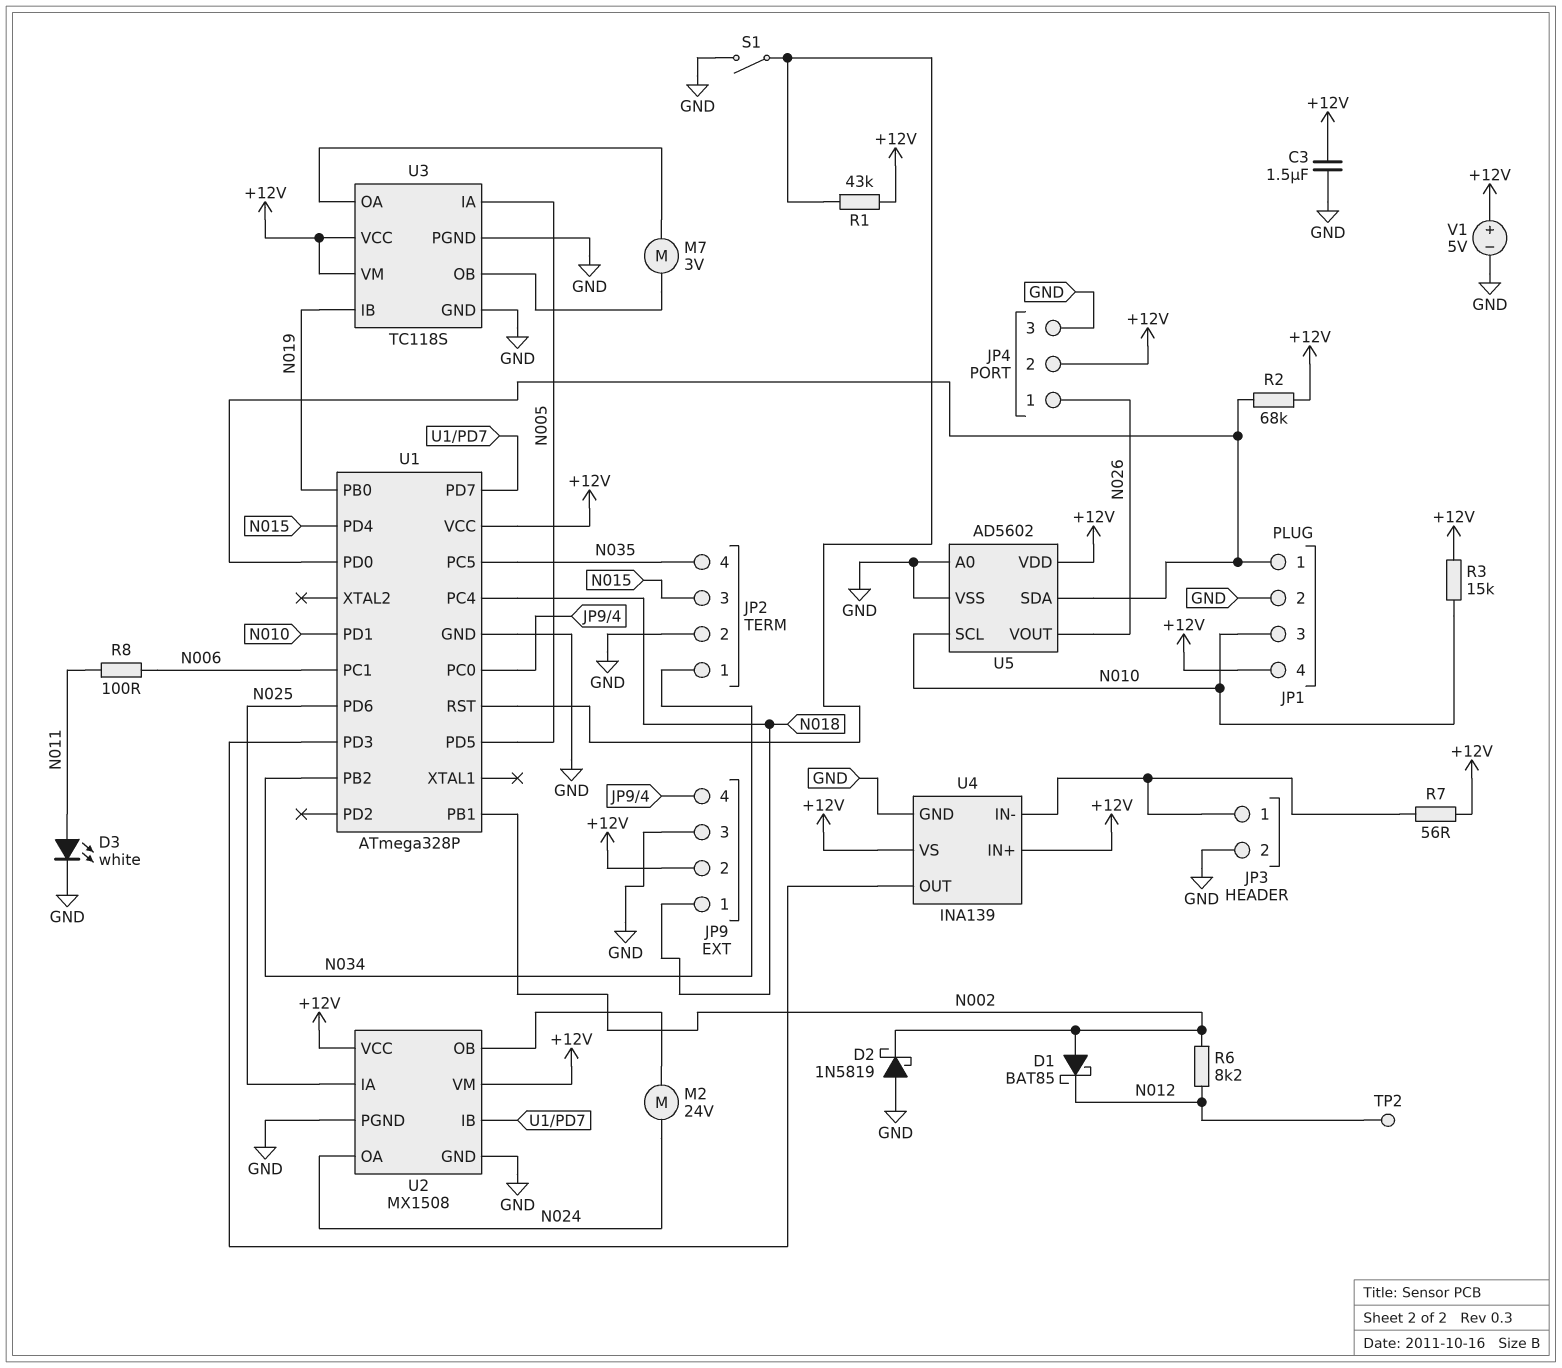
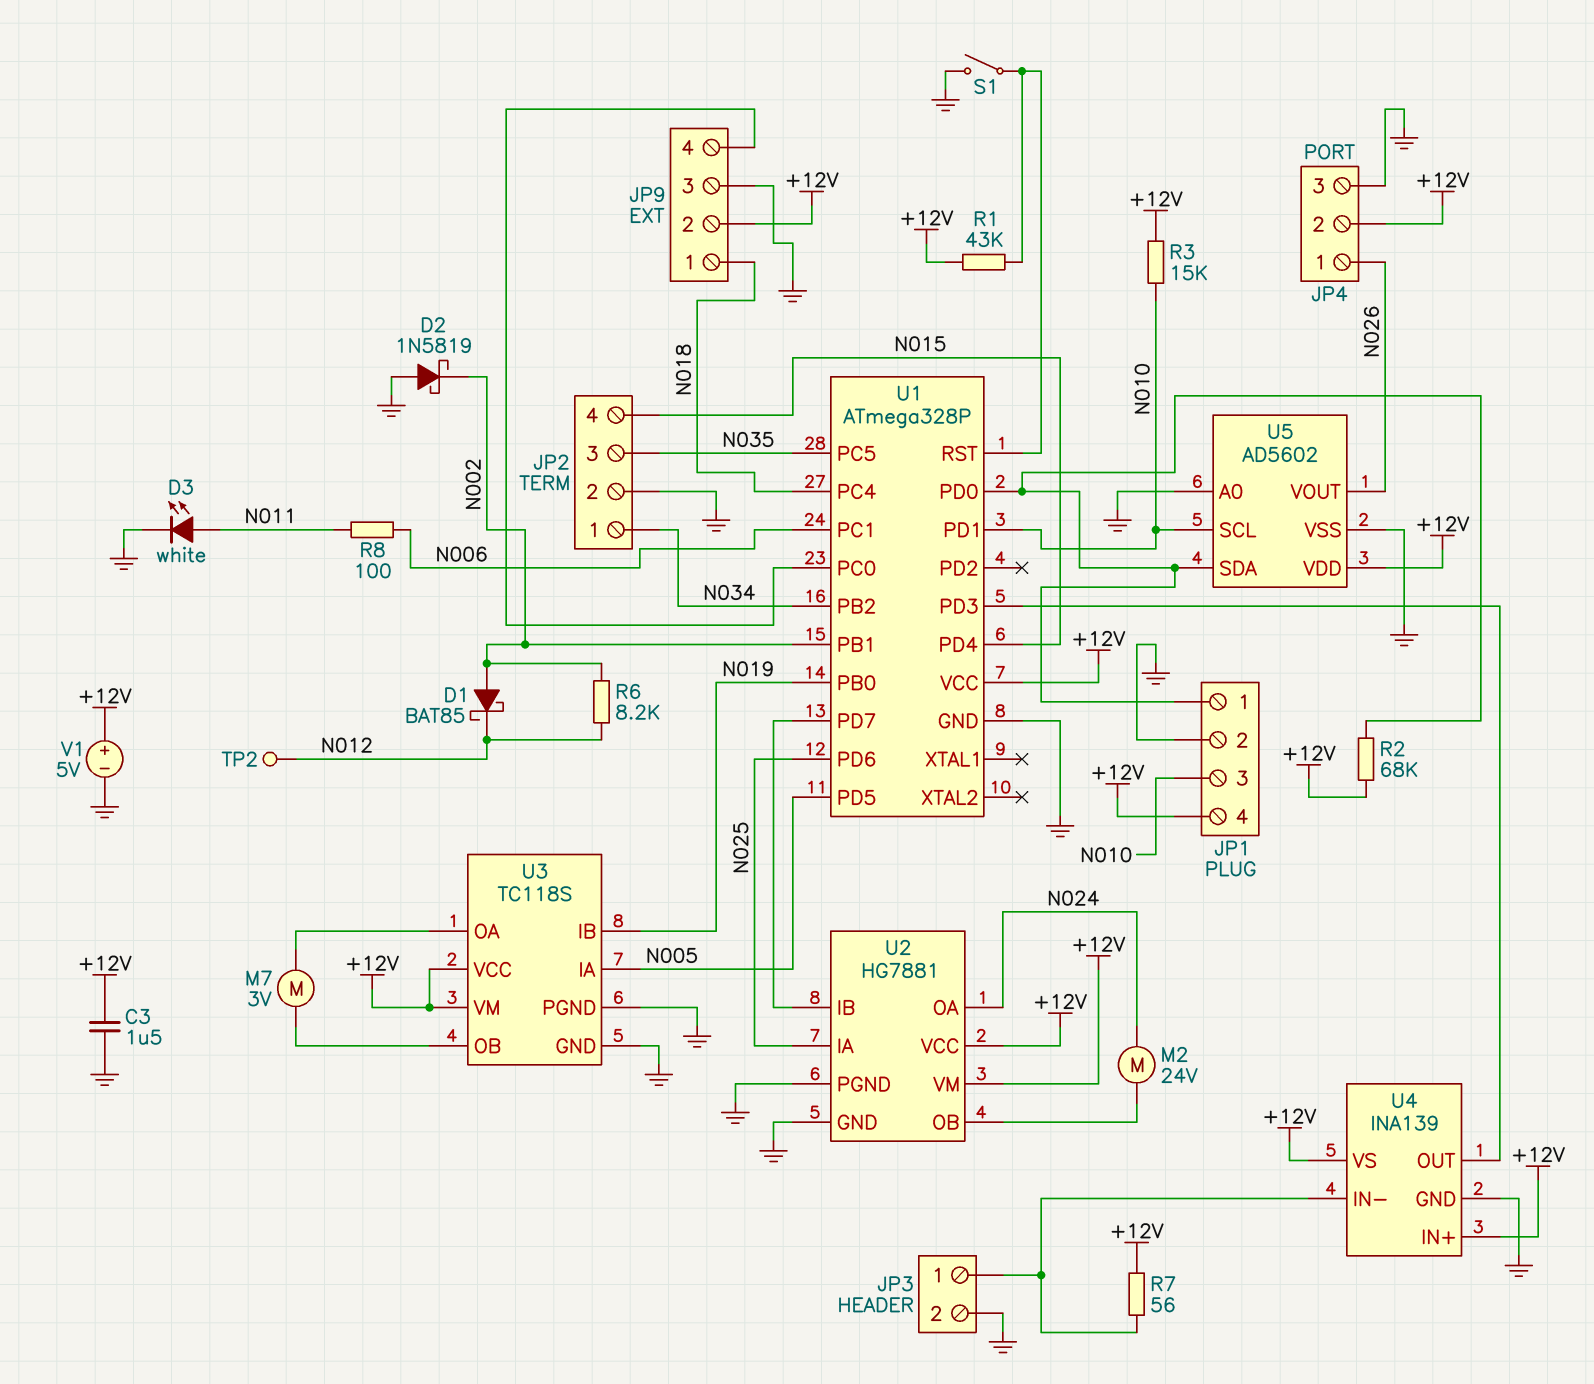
JP2 pin 3: N015 -> N035
JP2 pin 4: N035 -> N015
U2: MX1508 -> HG7881

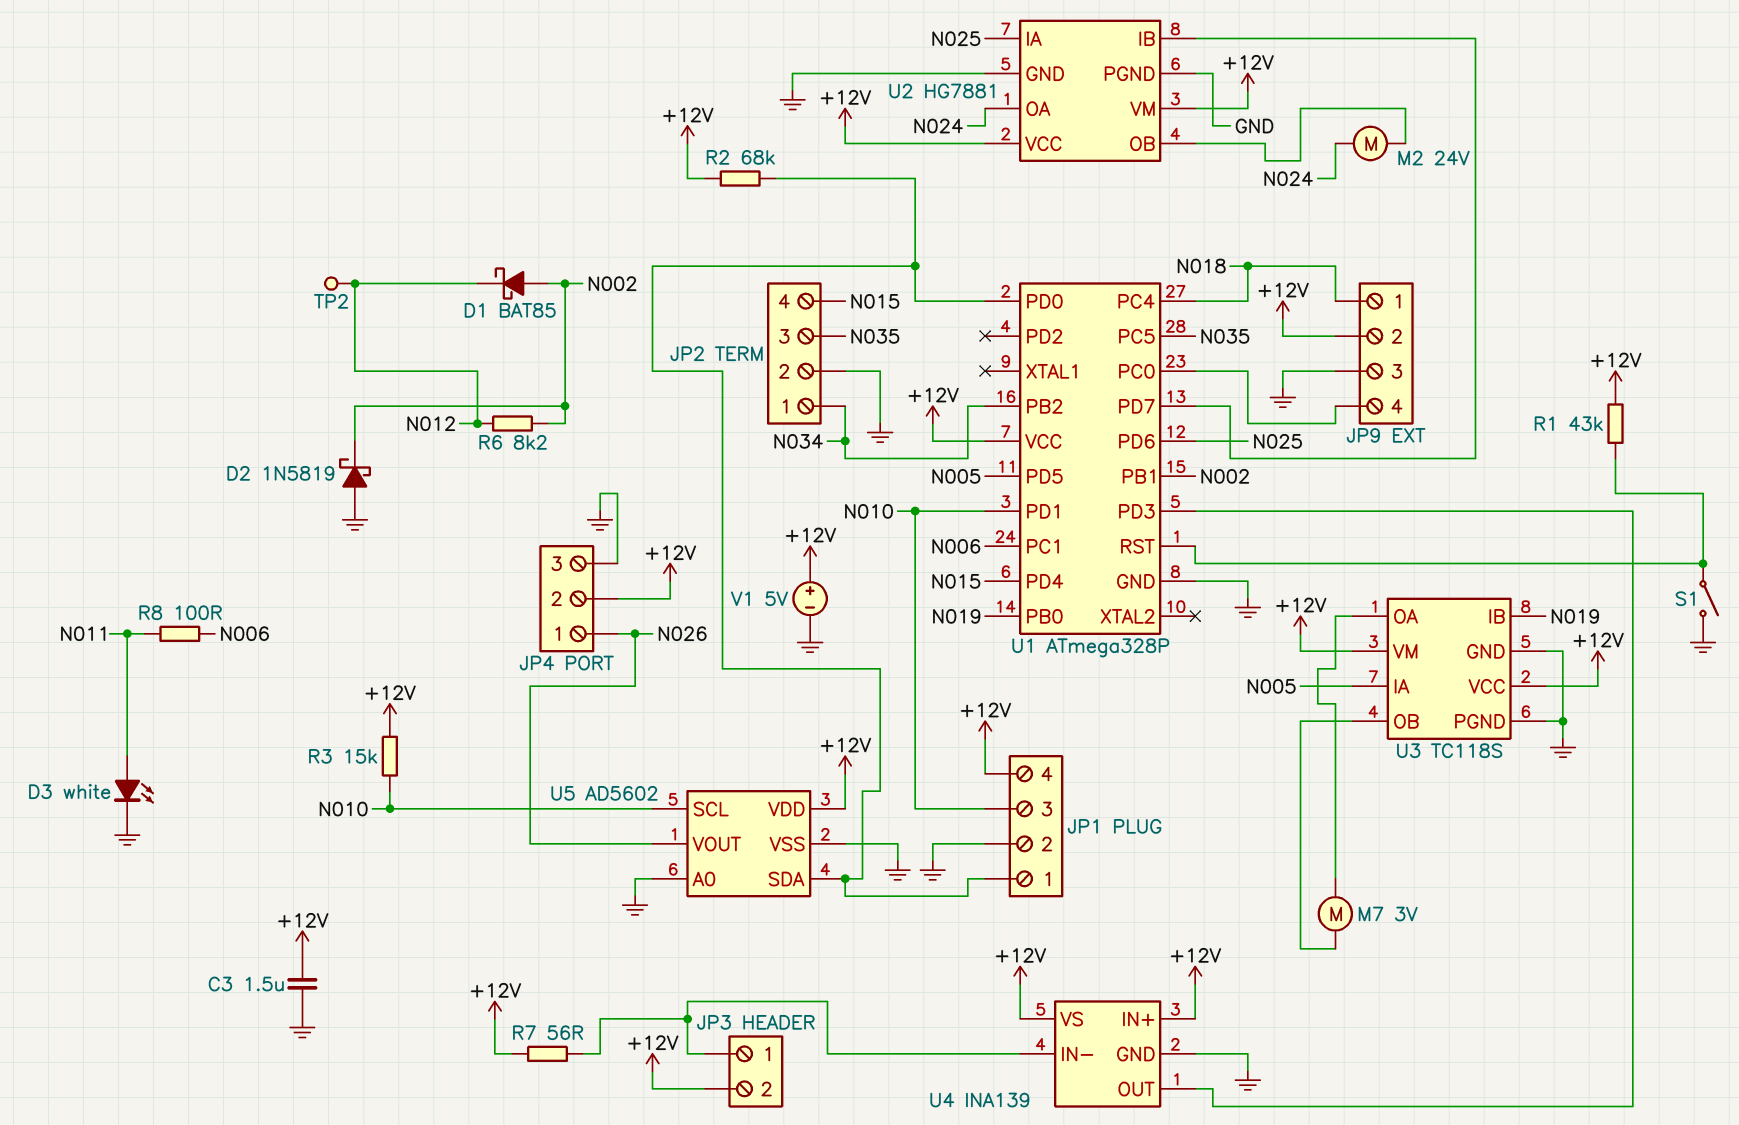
JP3 pin 2: GND -> +12V

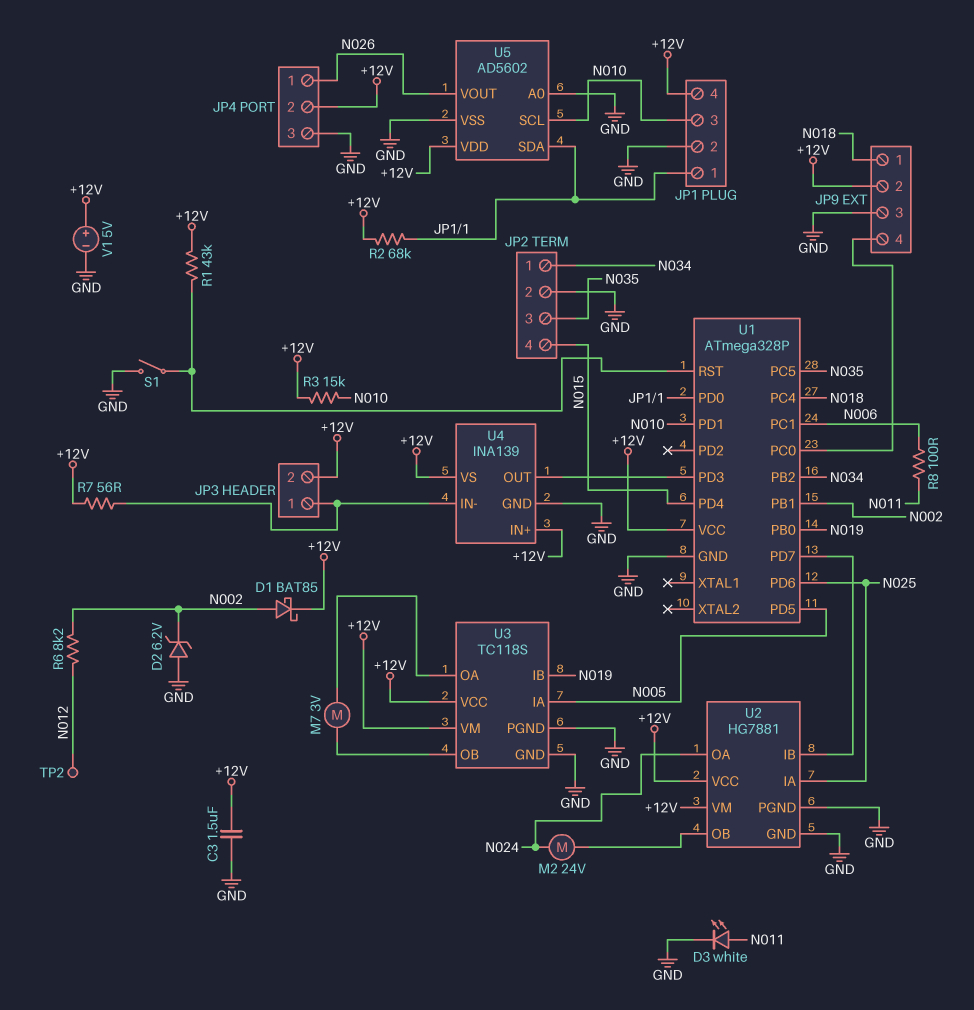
D1: schottky BAT85 (A N002, K N012) -> schottky BAT85 (A N002, K +12V)
D2: schottky 1N5819 (A GND, K N002) -> zener 6.2V (A GND, K N002)

